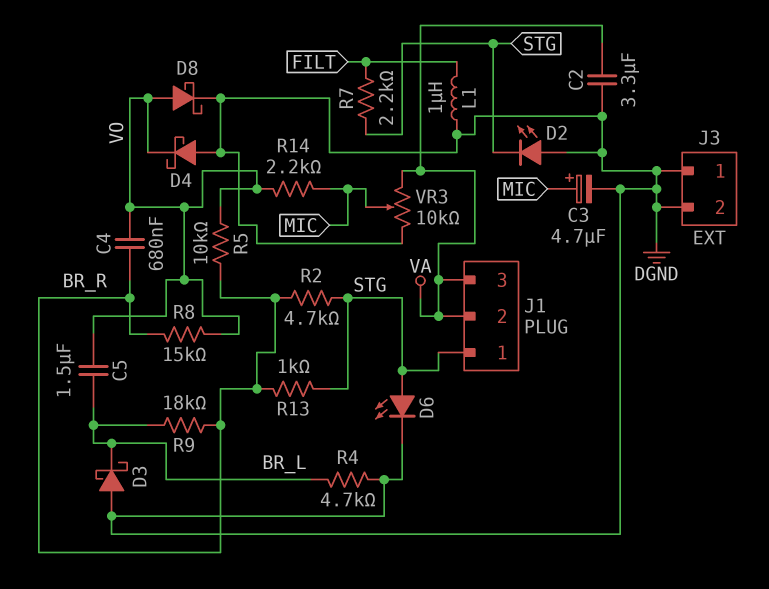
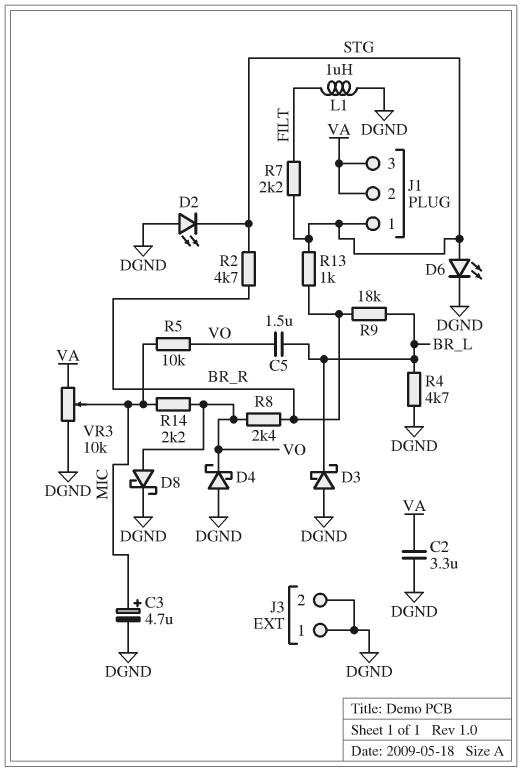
C4: 680nF (BR_R, VO) -> none
R5: 10k (BR_R, VO) -> 10k (MIC, VO)
R8: 15k (BR_R, VO) -> 2.4k (BR_R, VO)

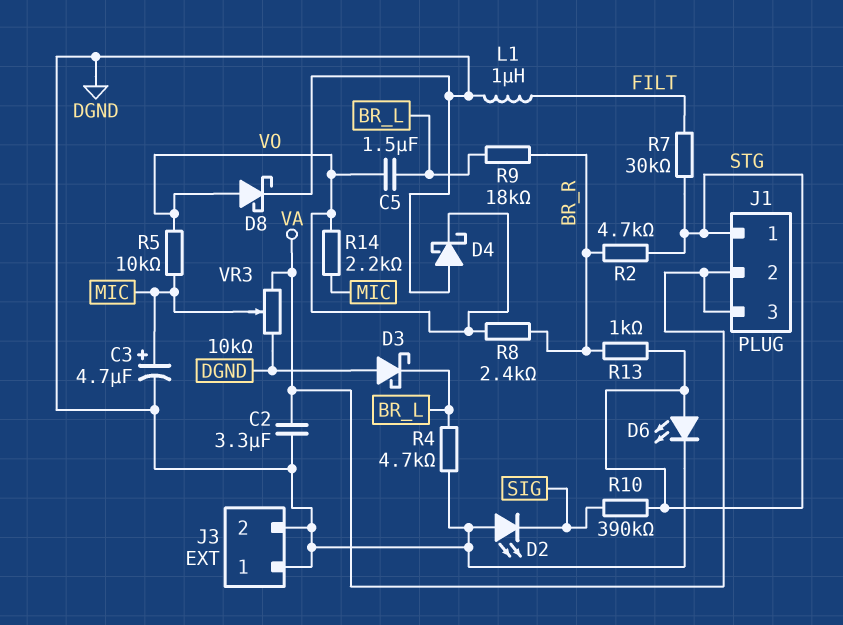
D2: LED (A DGND, K STG) -> LED (A DGND, K SIG)
R7: 2.2k (FILT, STG) -> 30k (FILT, STG)
R10: none -> 390k (SIG, STG)

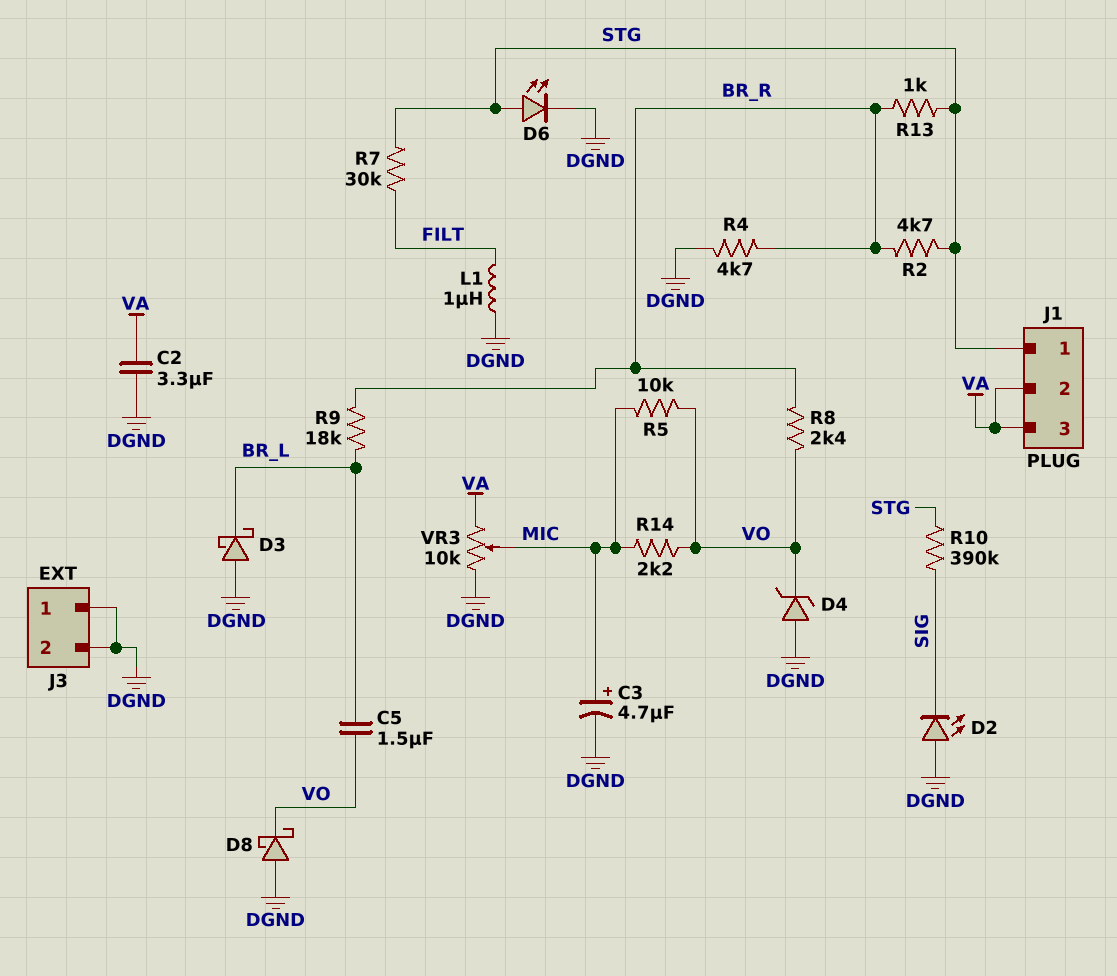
D4: schottky (A DGND, K VO) -> zener (A DGND, K VO)
D8: schottky (A VO, K DGND) -> schottky (A DGND, K VO)
R4: 4.7k (BR_L, DGND) -> 4.7k (BR_R, DGND)

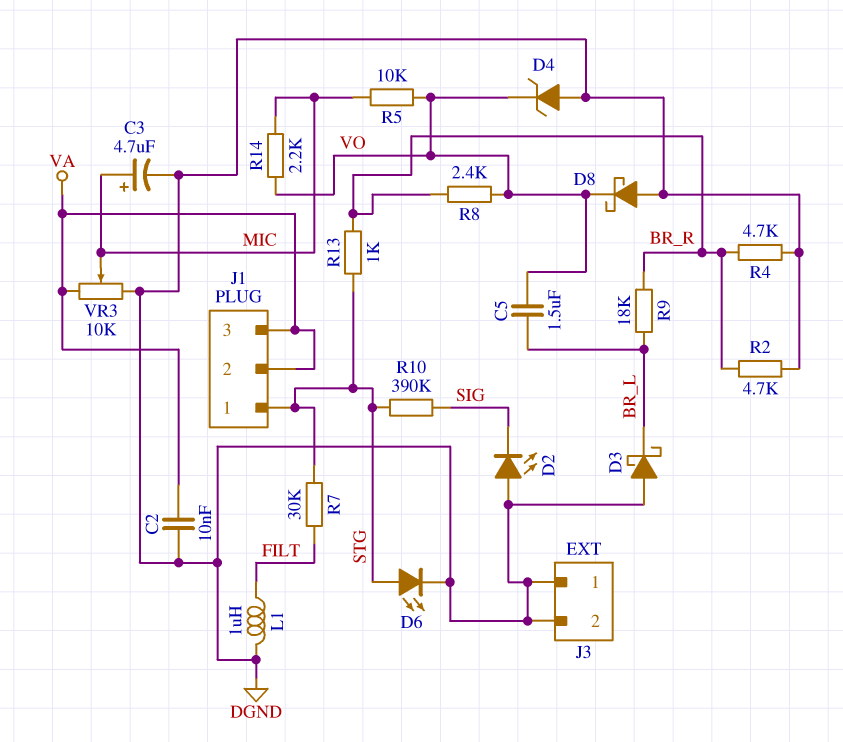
C2: 3.3uF (DGND, VA) -> 10nF (DGND, VA)
R2: 4.7k (BR_R, STG) -> 4.7k (BR_R, DGND)

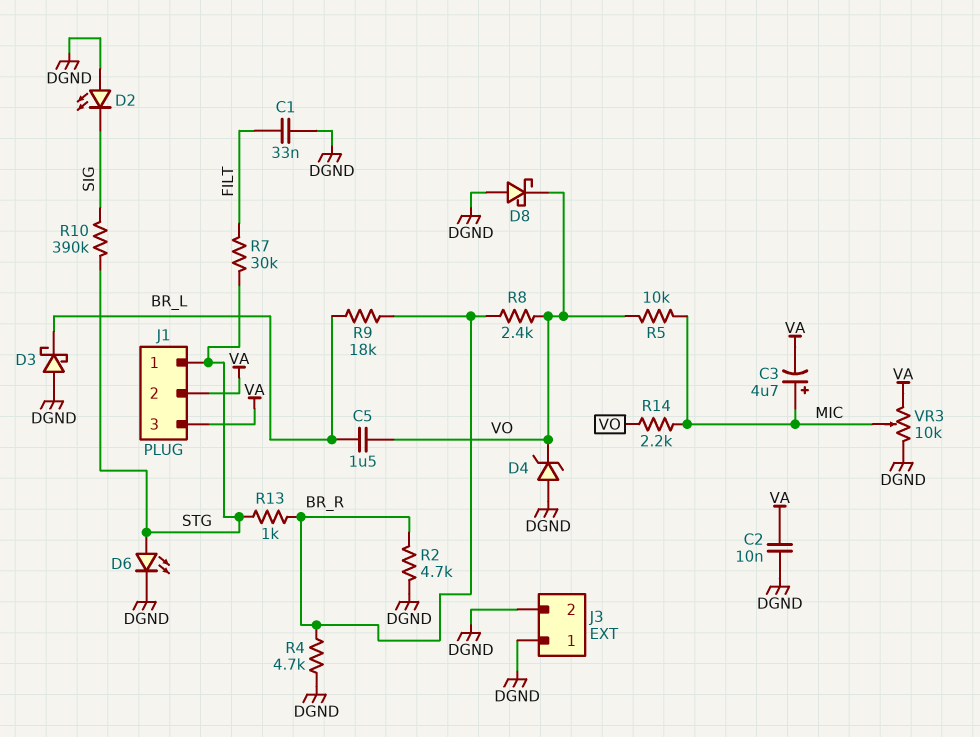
C1: none -> 33nF (DGND, FILT)
C3: 4.7uF (plus MIC, minus DGND) -> 4.7uF (plus MIC, minus VA)
L1: 1uH (DGND, FILT) -> none

